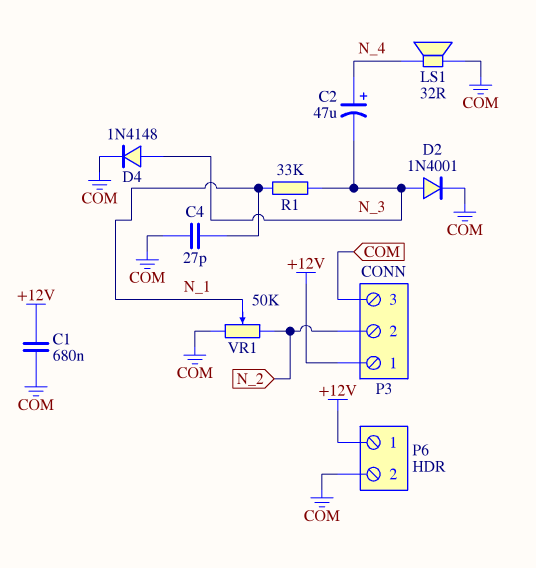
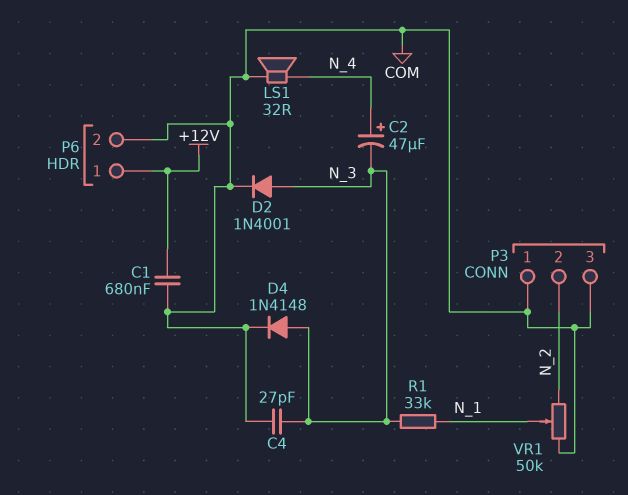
C4: 27pF (COM, N_1) -> 27pF (COM, N_3)
P3 pin 1: +12V -> COM

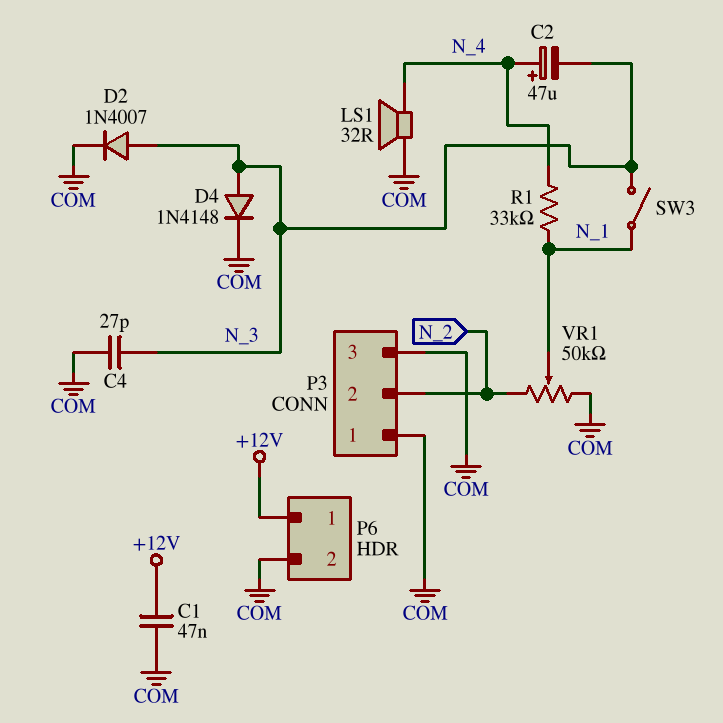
C1: 680nF (+12V, COM) -> 47nF (+12V, COM)
D2: diode 1N4001 (A N_3, K COM) -> diode 1N4007 (A N_3, K COM)
R1: 33k (N_1, N_3) -> 33k (N_1, N_4)
SW3: none -> switch (N_1, N_3)

